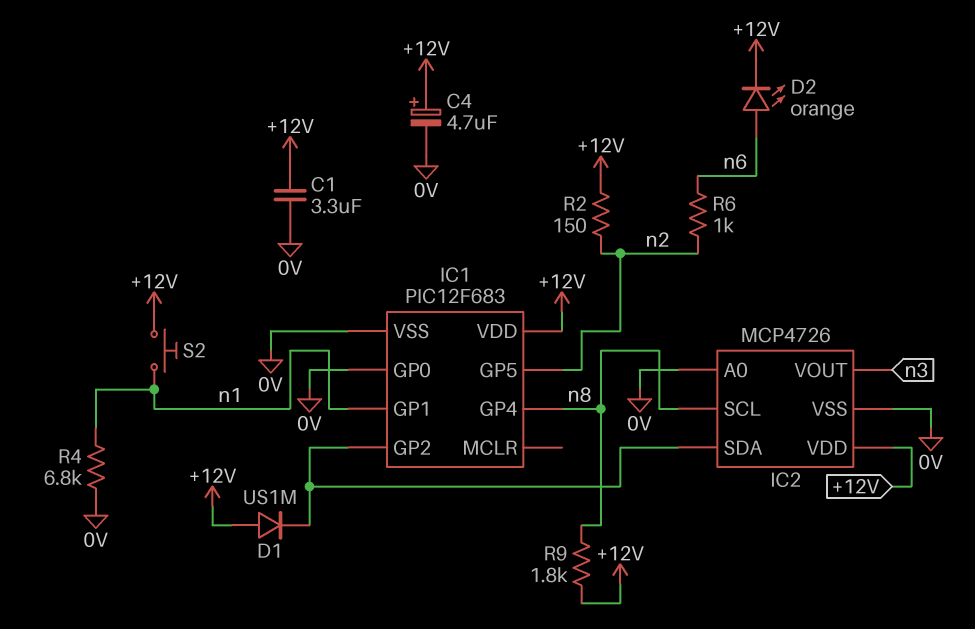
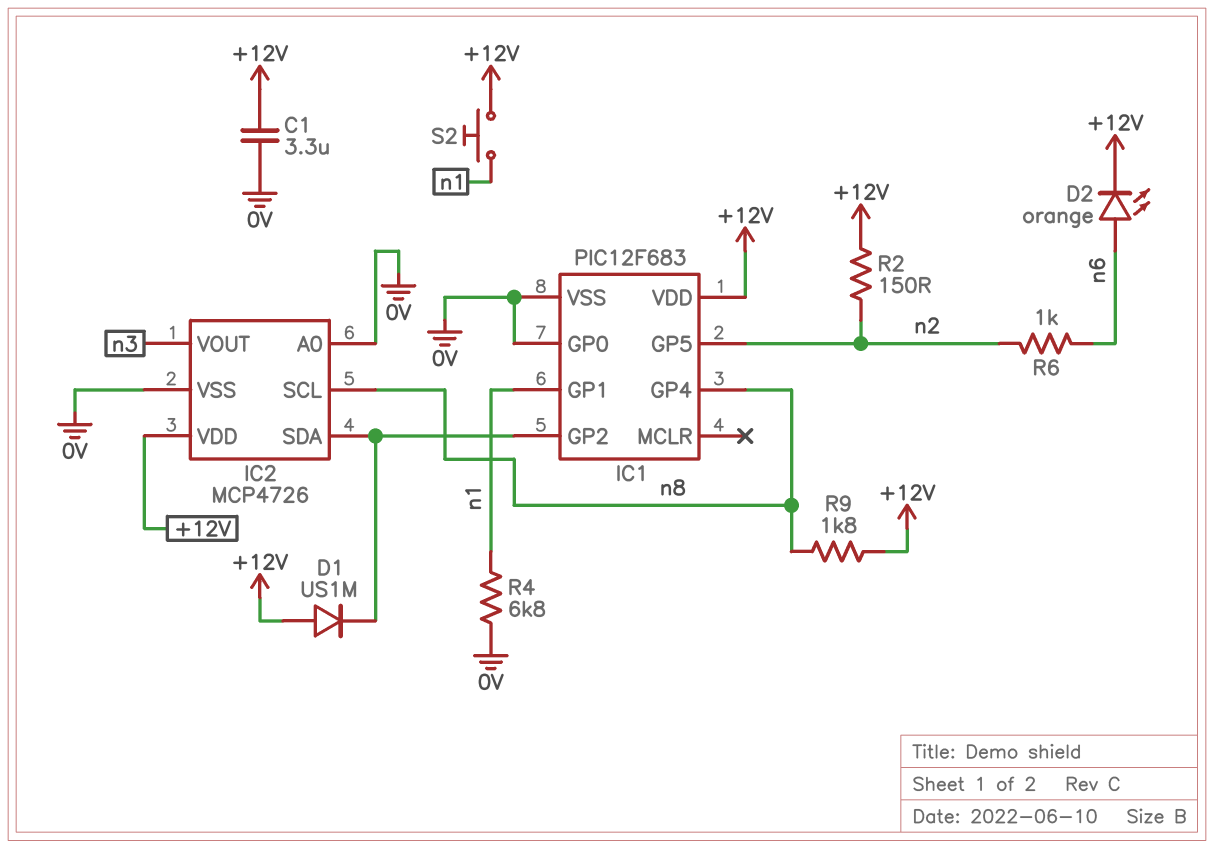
C4: 4.7uF (plus +12V, minus 0V) -> none

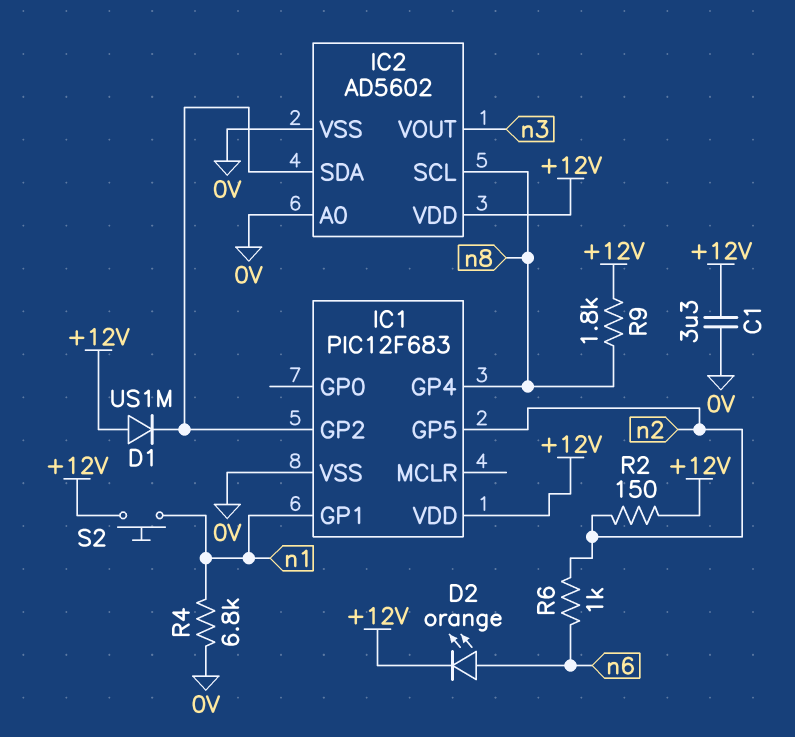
IC1 pin GP0: 0V -> none
IC2: MCP4726 -> AD5602

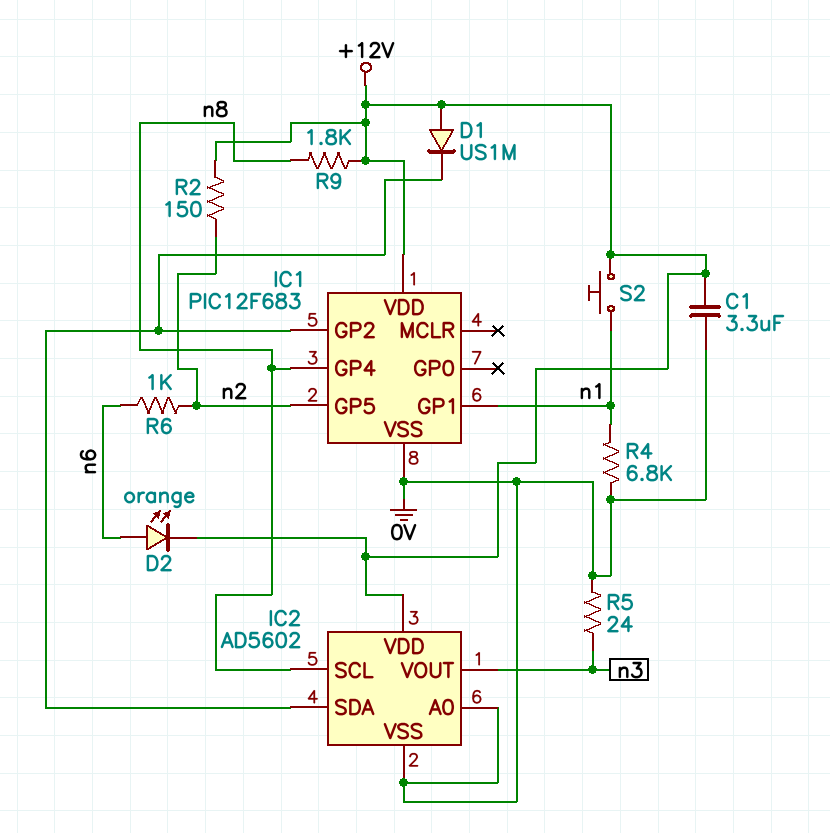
R5: none -> 24 (0V, n3)

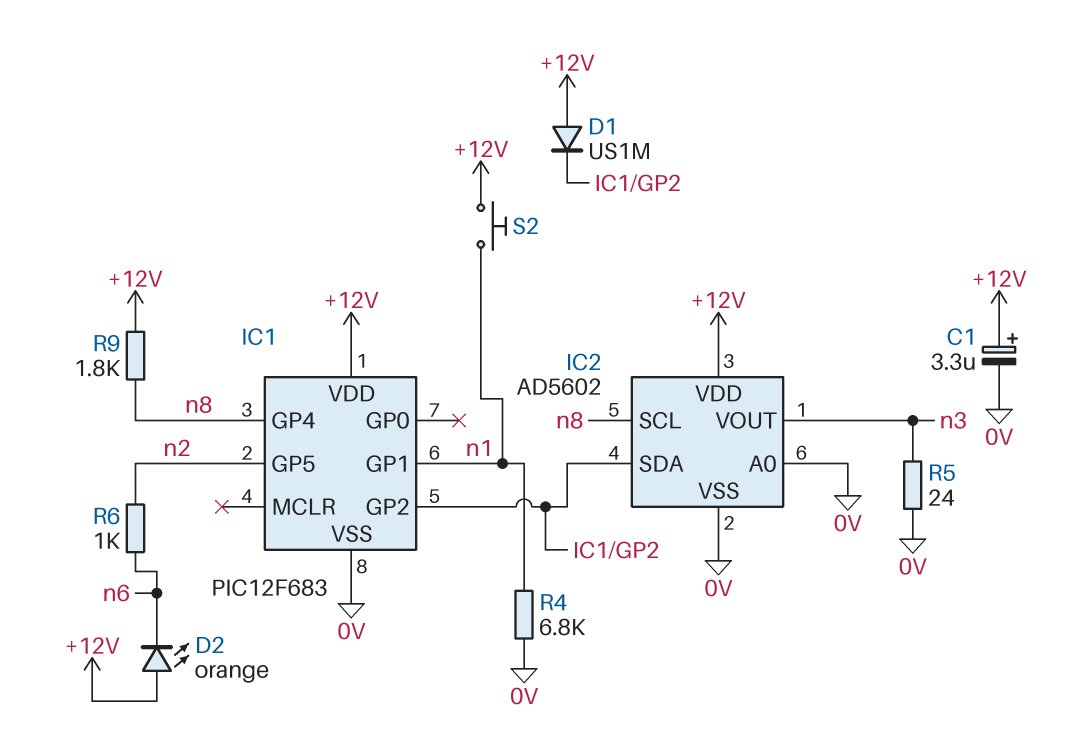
C1: 3.3uF (+12V, 0V) -> 3.3uF (plus +12V, minus 0V)
D2: LED orange (A n6, K +12V) -> LED orange (A +12V, K n6)
R2: 150 (+12V, n2) -> none

